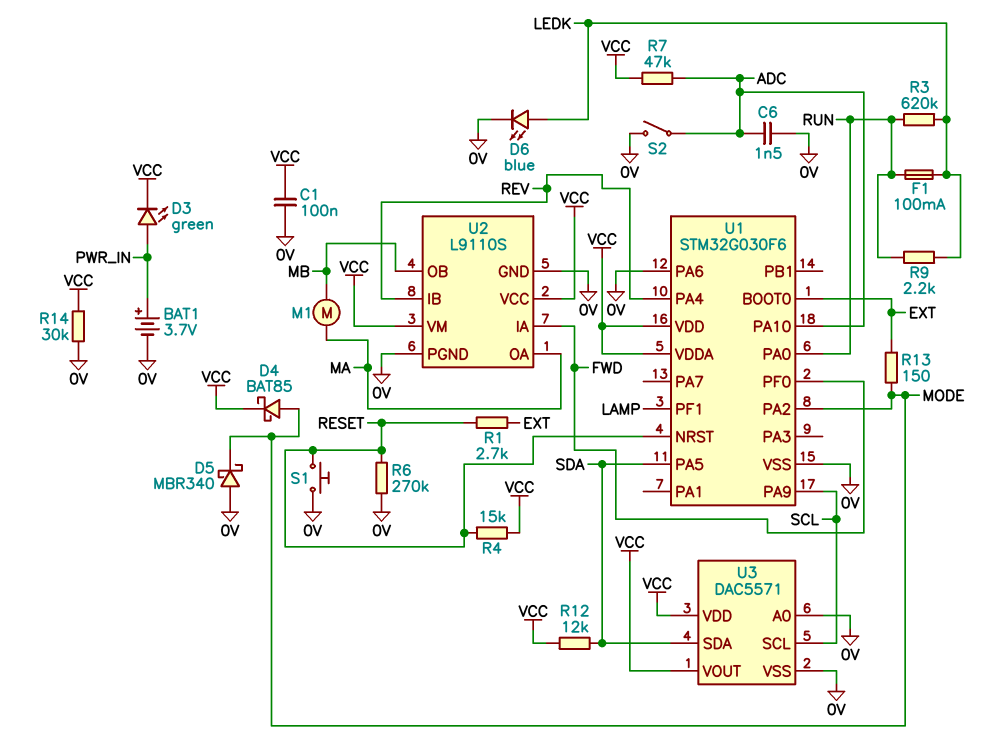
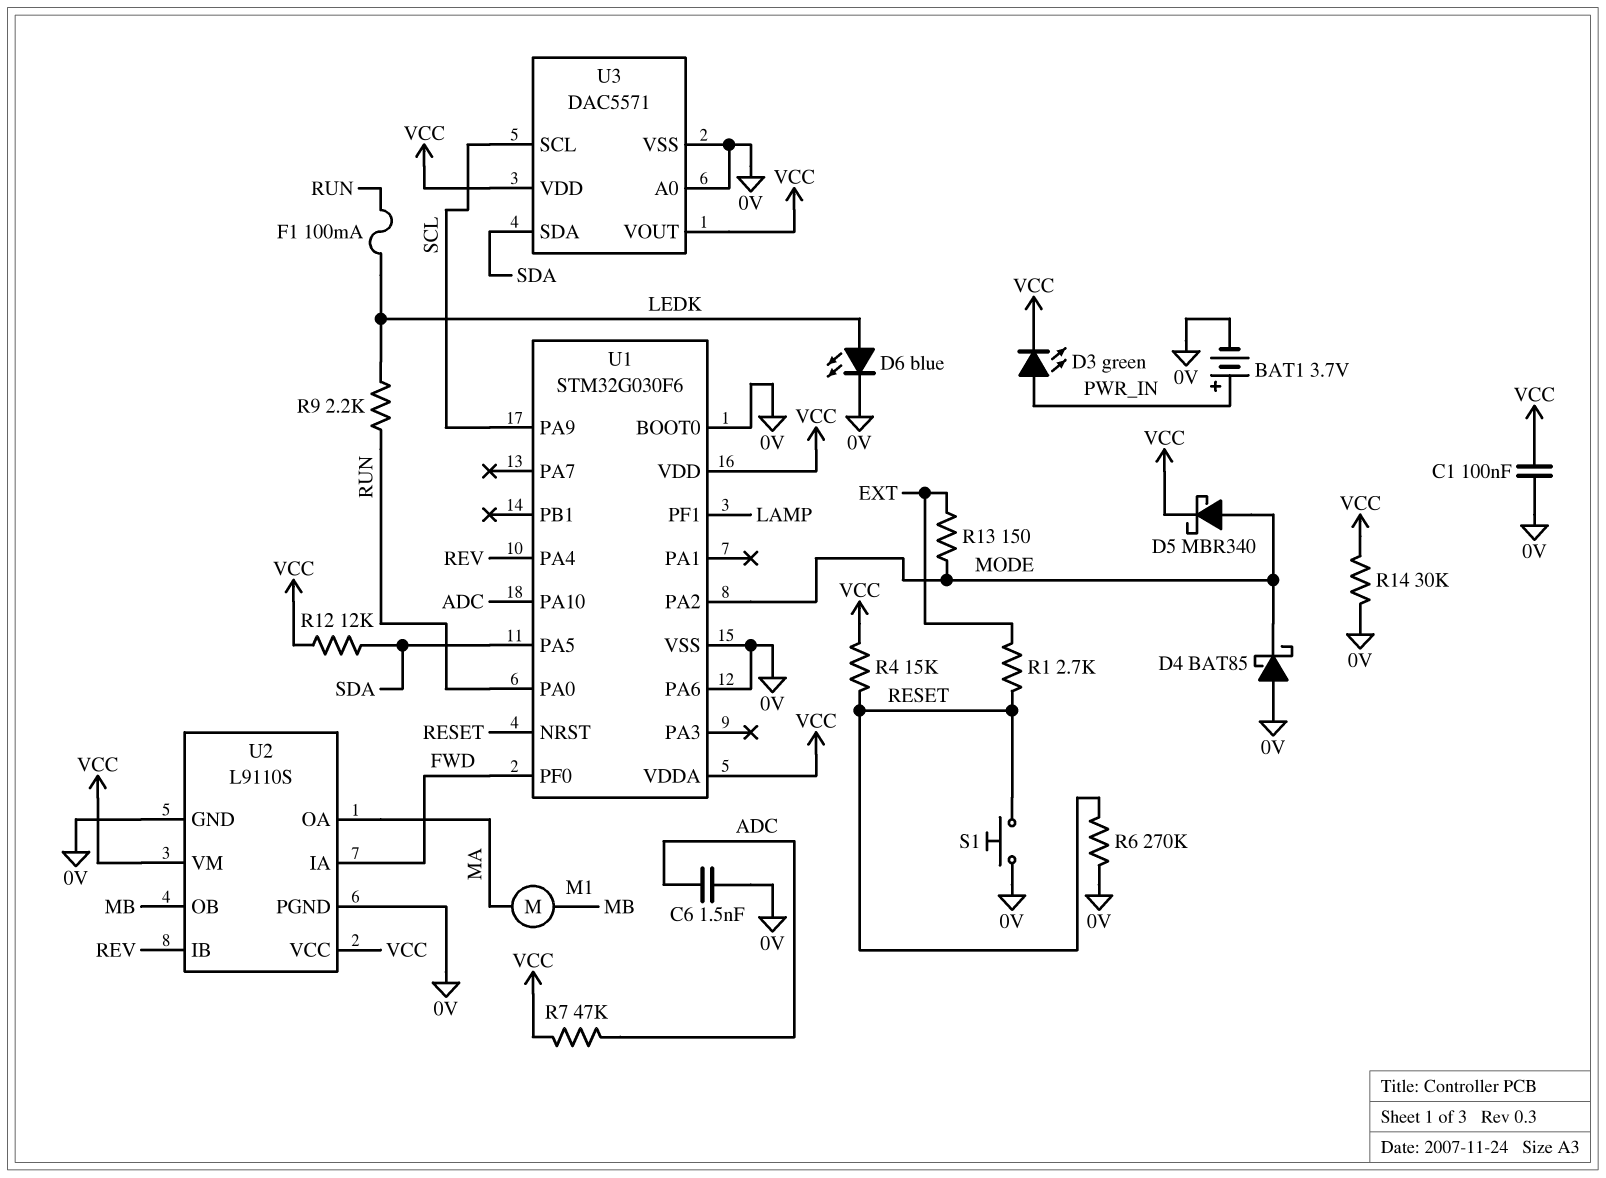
D4: schottky BAT85 (A MODE, K VCC) -> schottky BAT85 (A 0V, K MODE)
D5: schottky MBR340 (A 0V, K MODE) -> schottky MBR340 (A MODE, K VCC)
R3: 620k (LEDK, RUN) -> none
S2: switch (0V, ADC) -> none
U1 pin BOOT0: EXT -> 0V

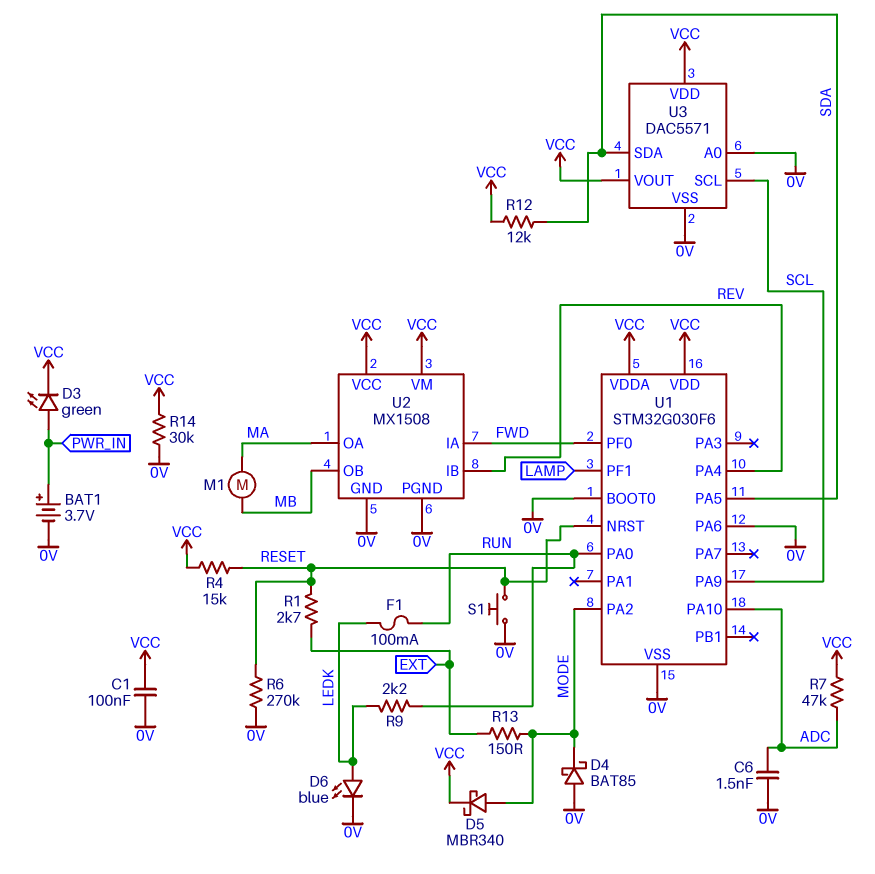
U2: L9110S -> MX1508

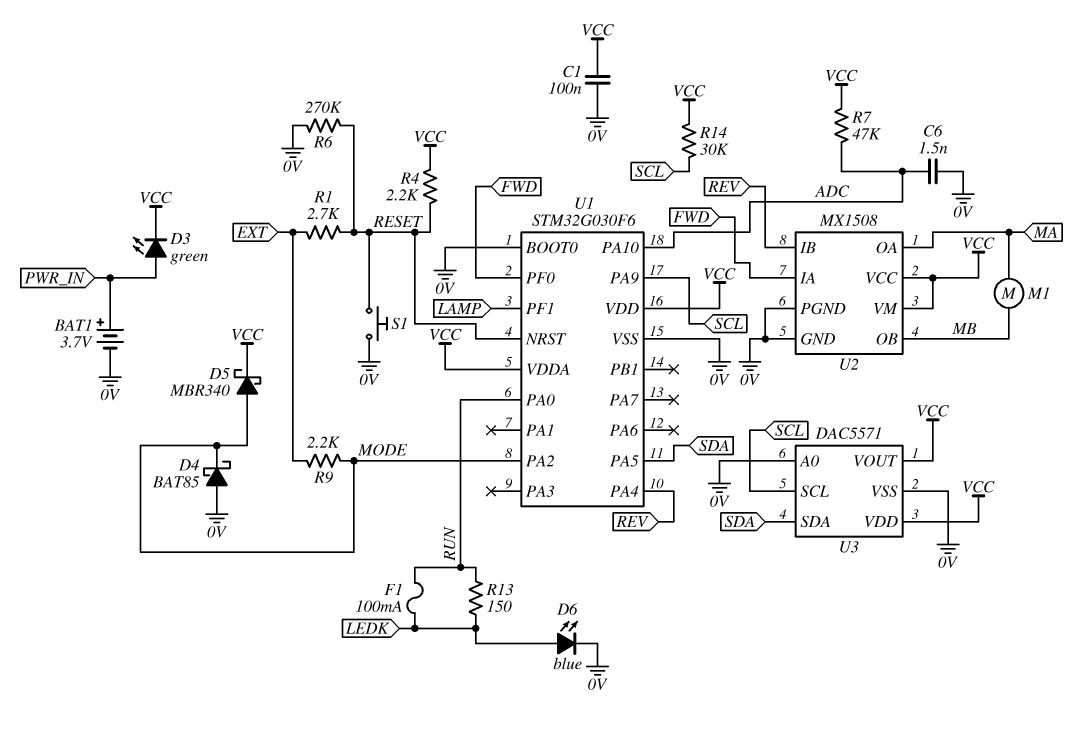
R4: 15k (RESET, VCC) -> 2.2k (RESET, VCC)
R9: 2.2k (LEDK, RUN) -> 2.2k (EXT, MODE)
R12: 12k (SDA, VCC) -> none
R13: 150 (EXT, MODE) -> 150 (LEDK, RUN)
R14: 30k (0V, VCC) -> 30k (SCL, VCC)
U1 pin PA6: 0V -> none

